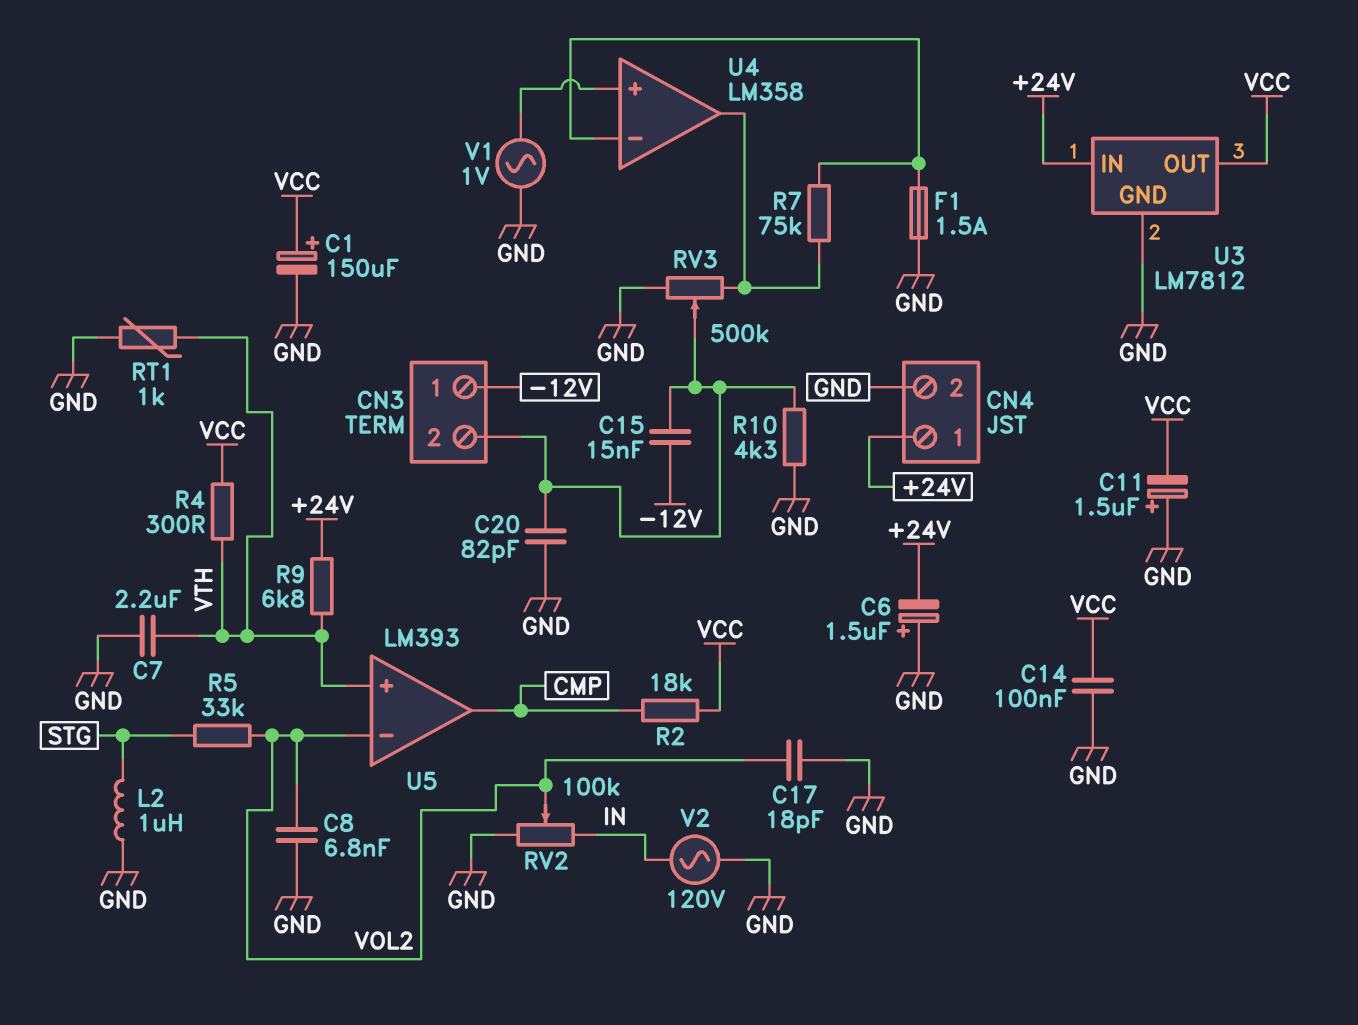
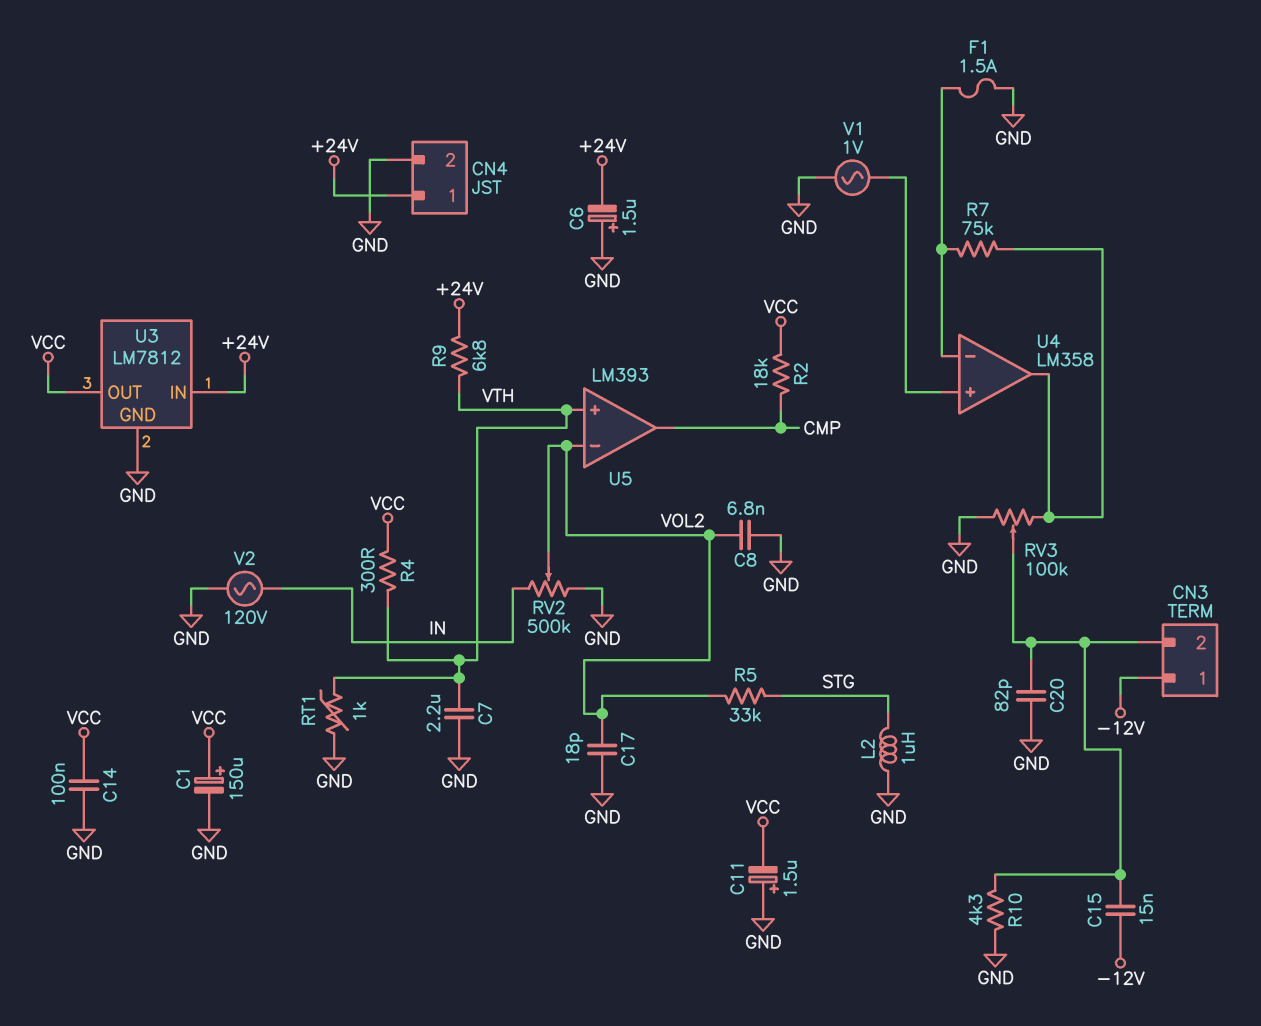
RV2: 100k (GND, IN, wiper VOL2) -> 500k (GND, IN, wiper VOL2)
RV3: 500k (GND, U4/out, wiper CN3/2) -> 100k (GND, U4/out, wiper CN3/2)

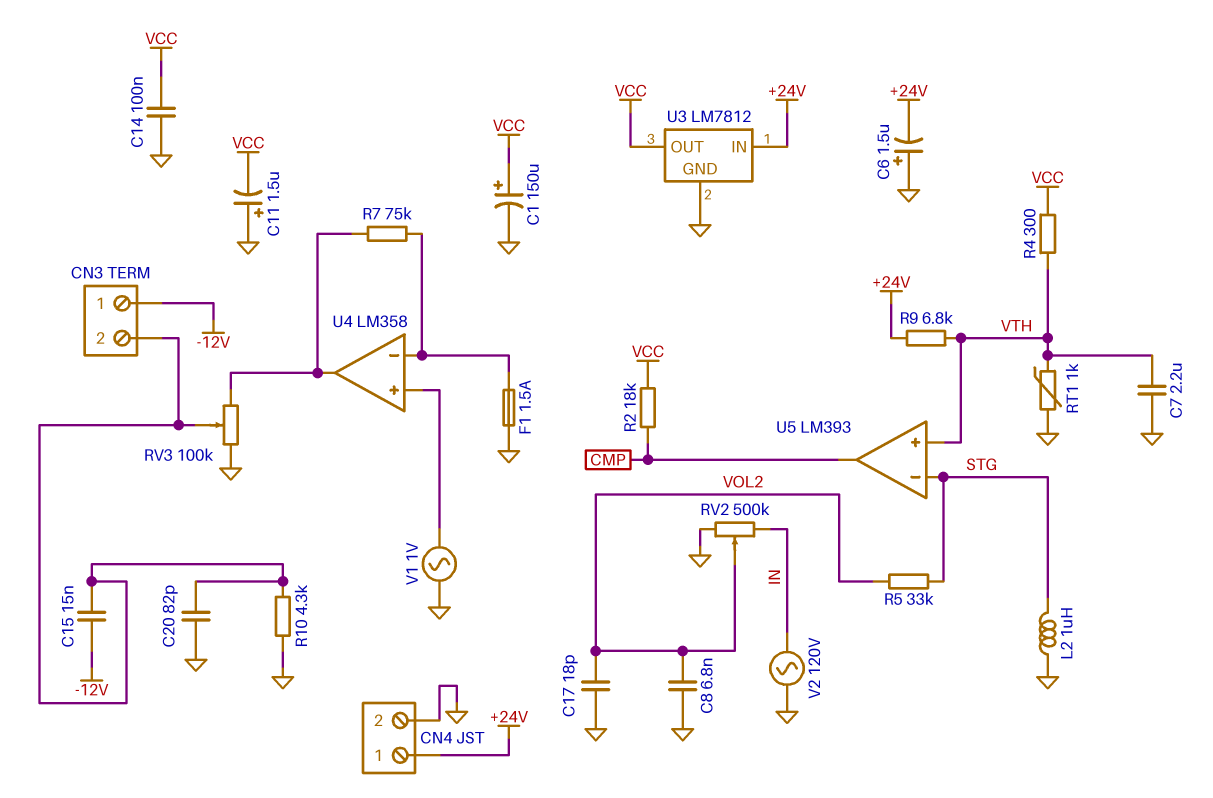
U5 pin in-: VOL2 -> STG

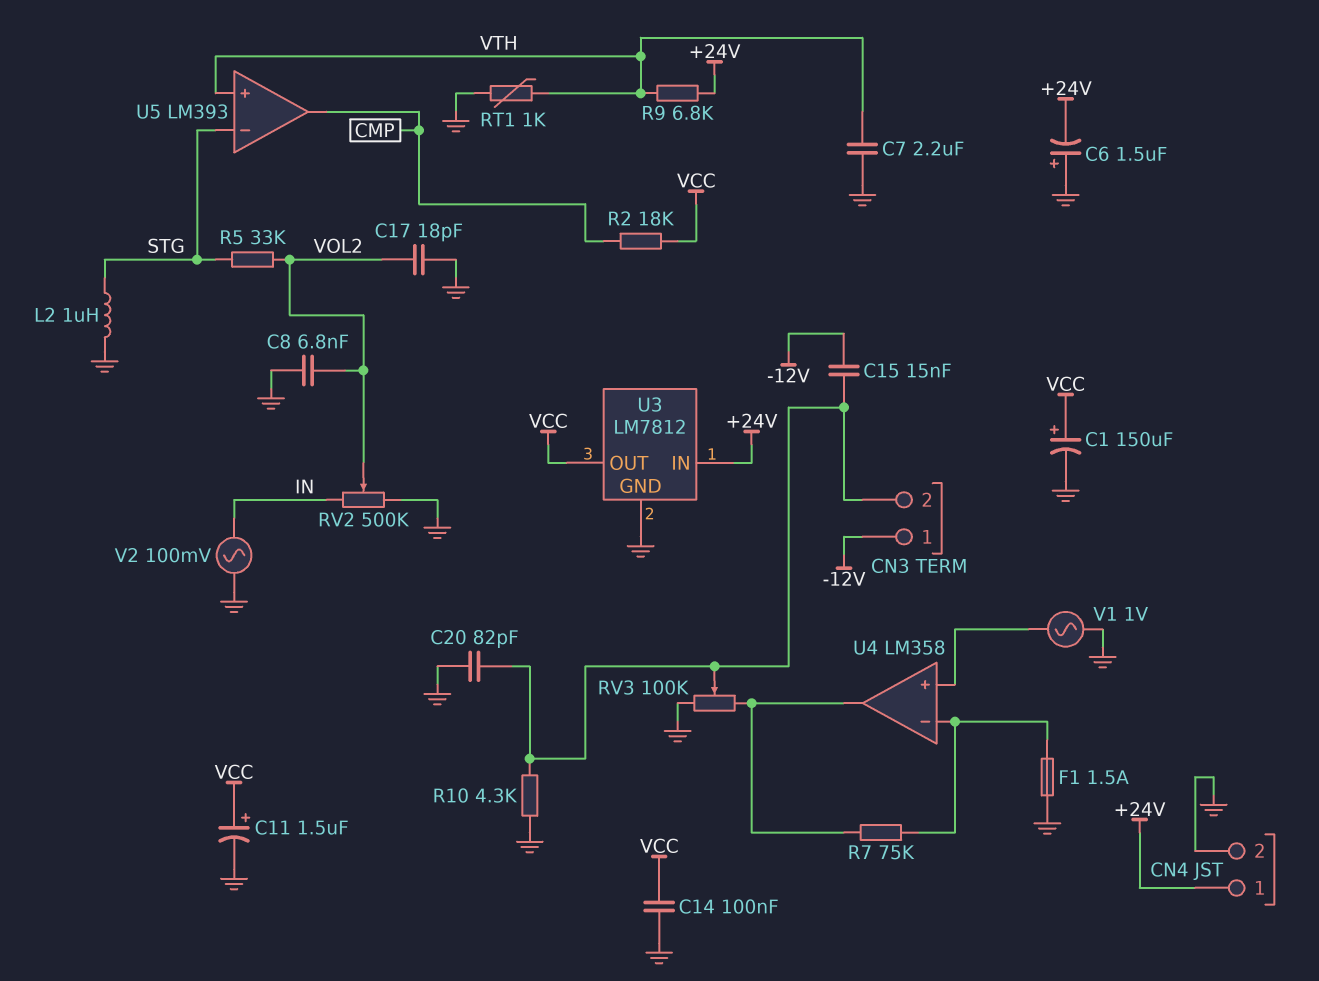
C11: 1.5uF (plus GND, minus VCC) -> 1.5uF (plus VCC, minus GND)
R4: 300 (VCC, VTH) -> none
V2: AC 120V (GND, IN) -> AC 100mV (GND, IN)

